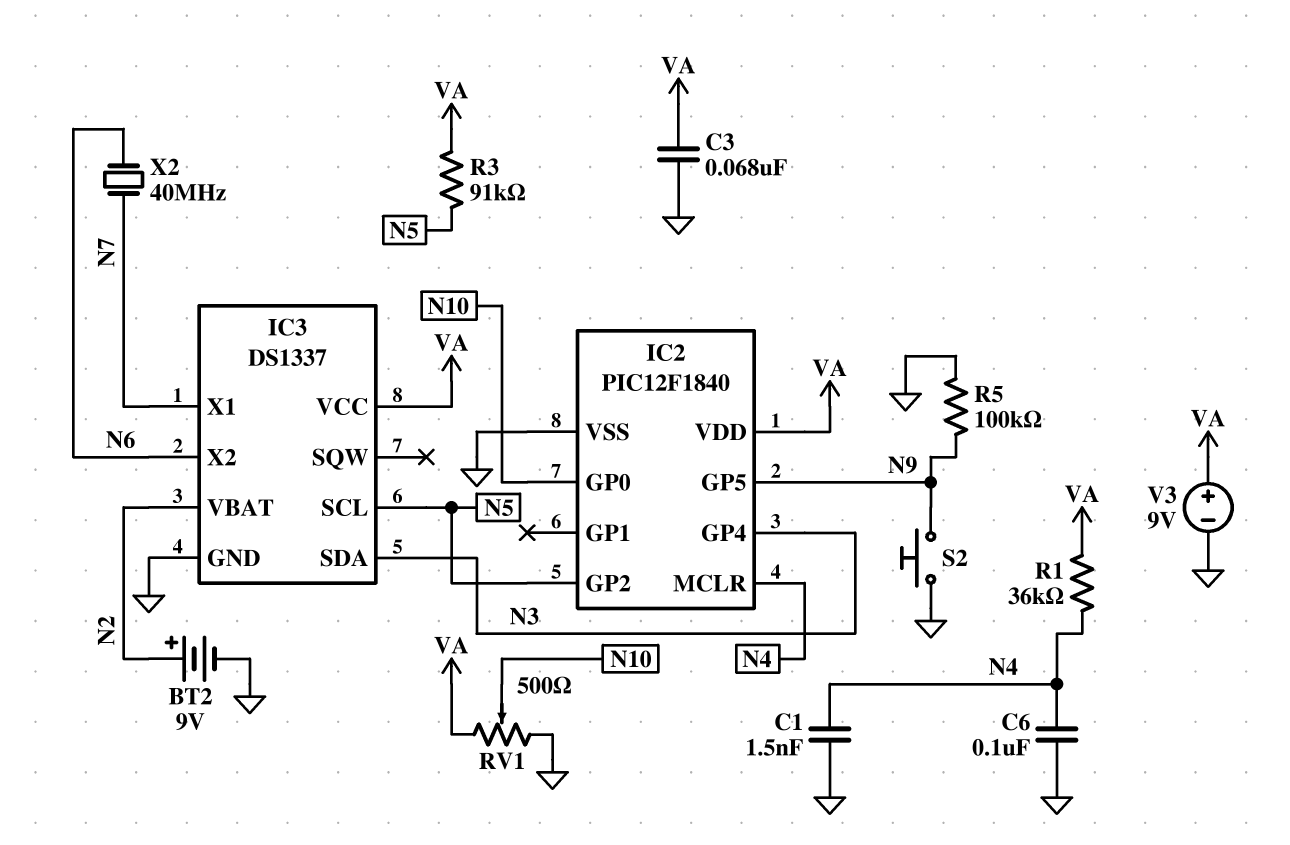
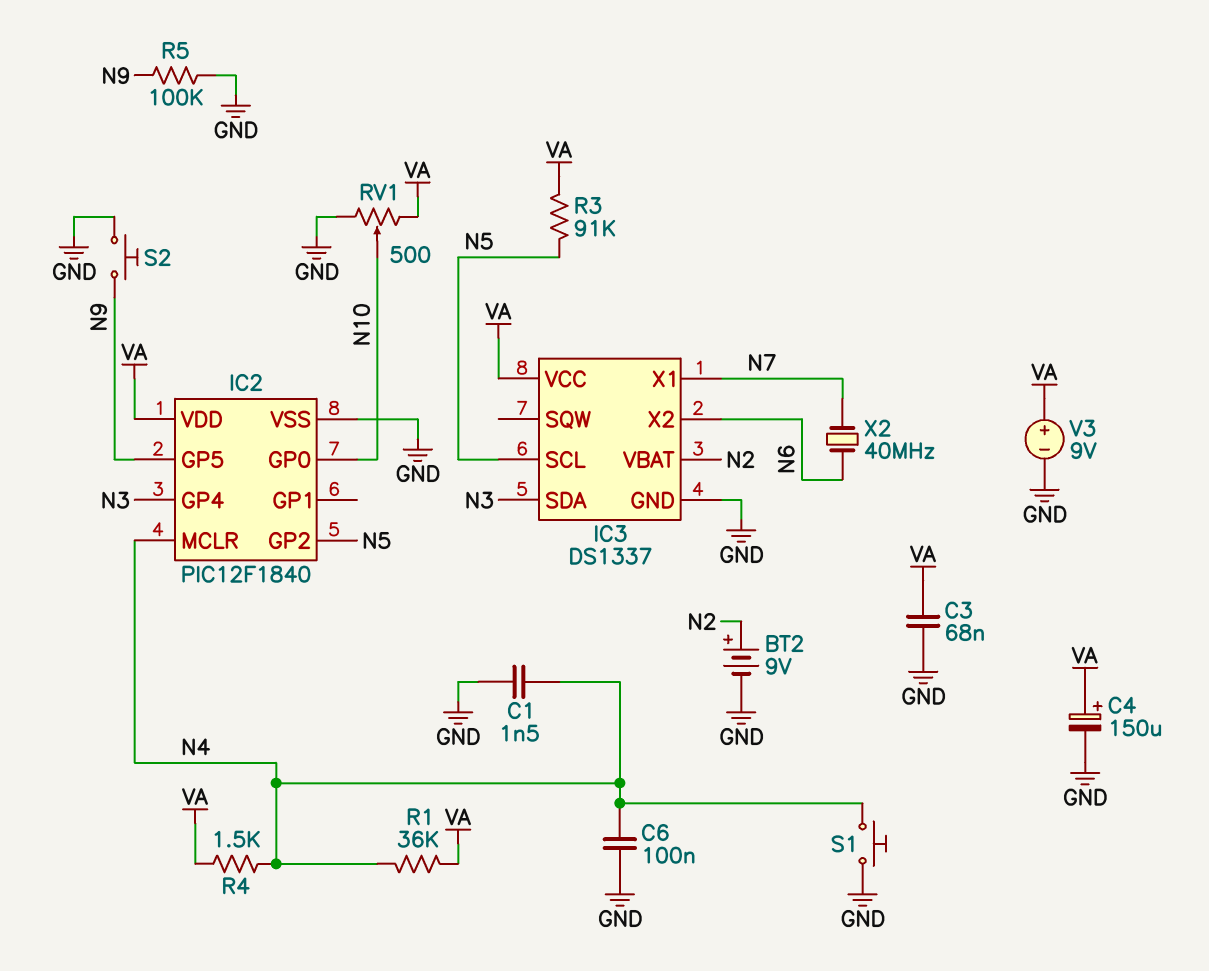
C4: none -> 150uF (plus VA, minus GND)
R4: none -> 1.5k (N4, VA)
S1: none -> button (GND, N4)

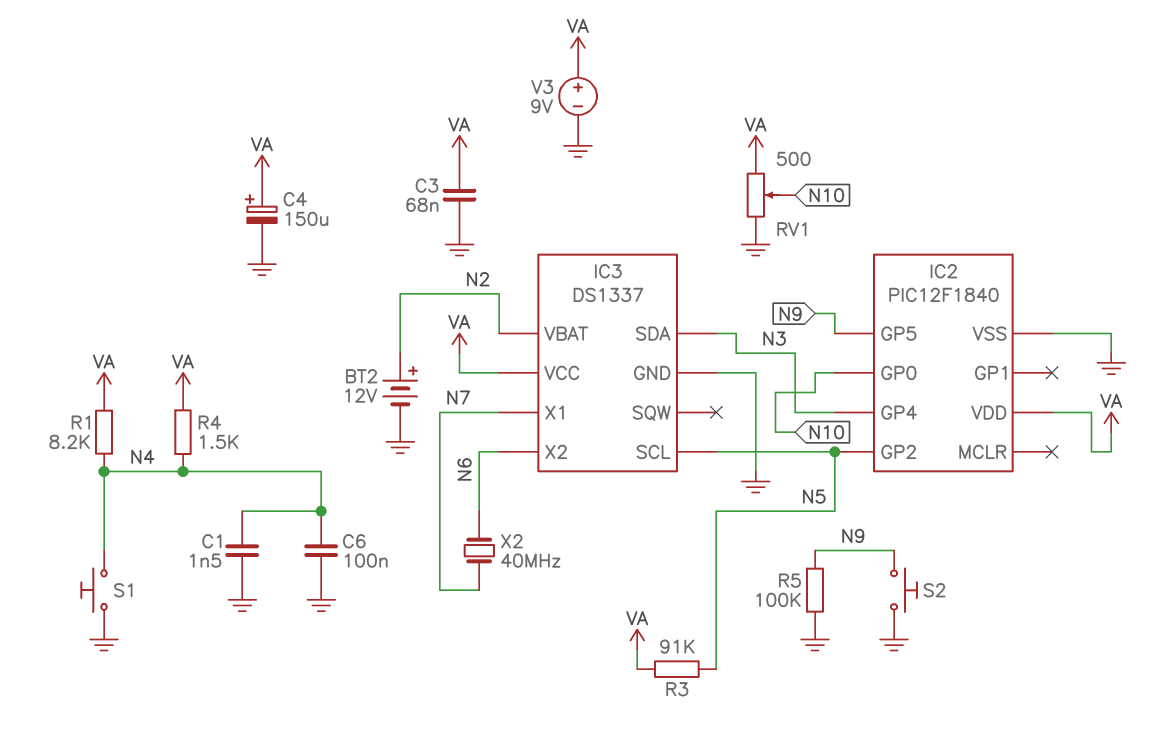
BT2: 9V (plus N2, minus GND) -> 12V (plus N2, minus GND)
IC2 pin MCLR: N4 -> none
R1: 36k (N4, VA) -> 8.2k (N4, VA)

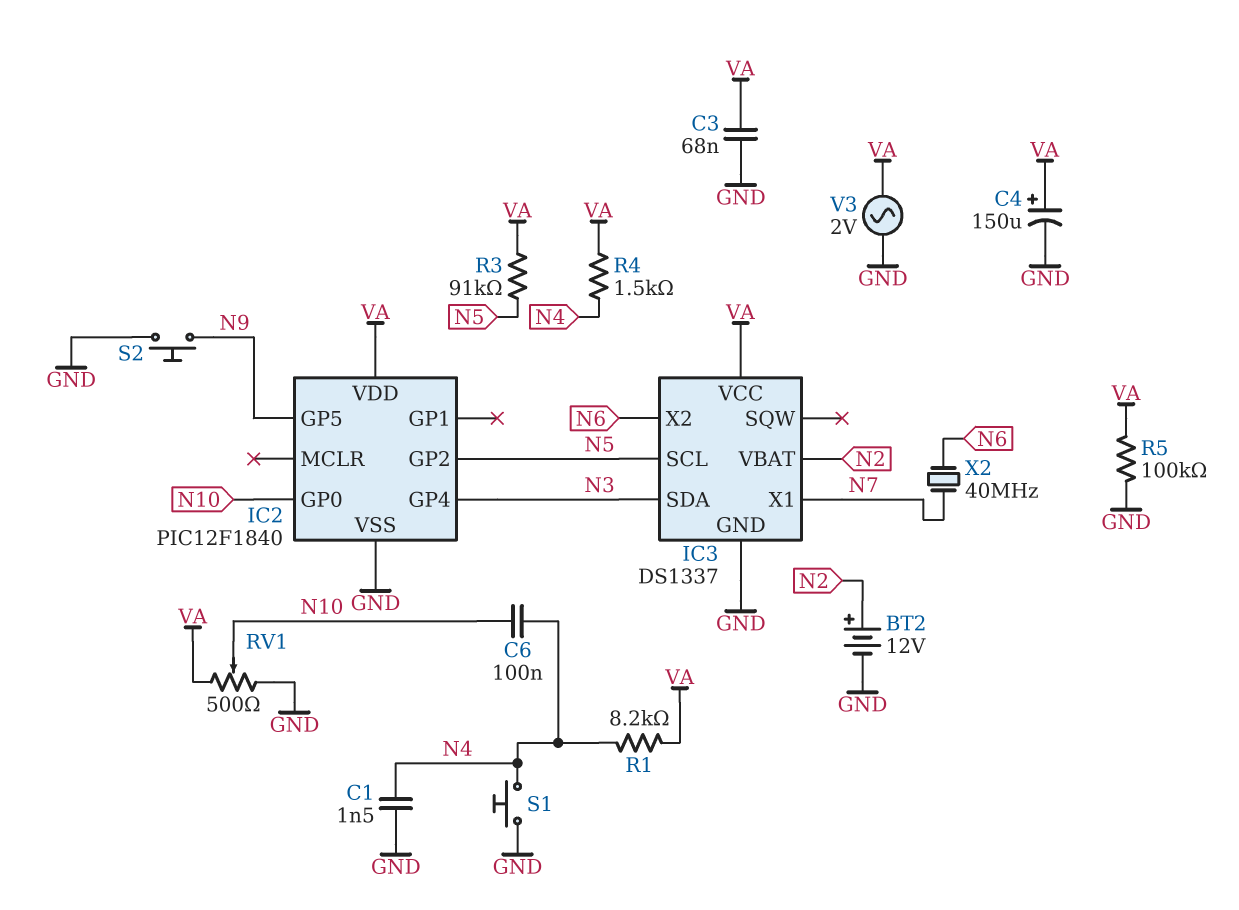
C6: 100nF (GND, N4) -> 100nF (N4, N10)
R5: 100k (GND, N9) -> 100k (GND, VA)
V3: 9V (plus VA, minus GND) -> AC 2V (GND, VA)

